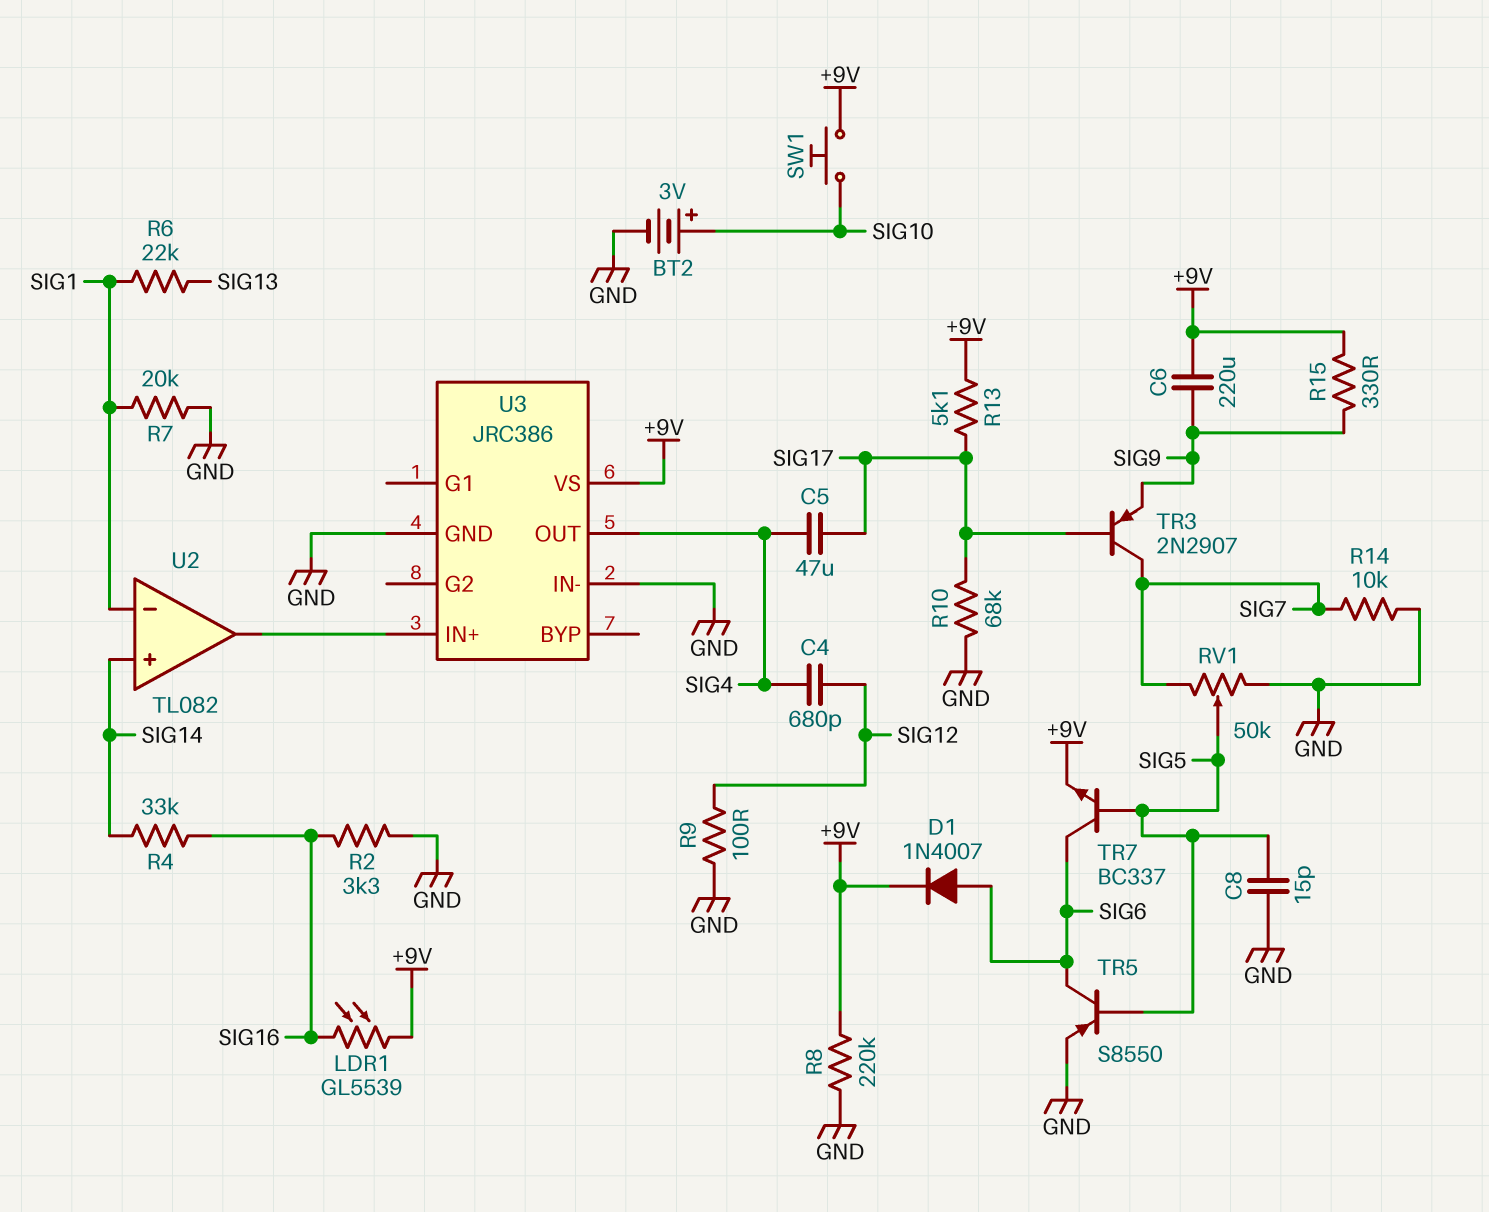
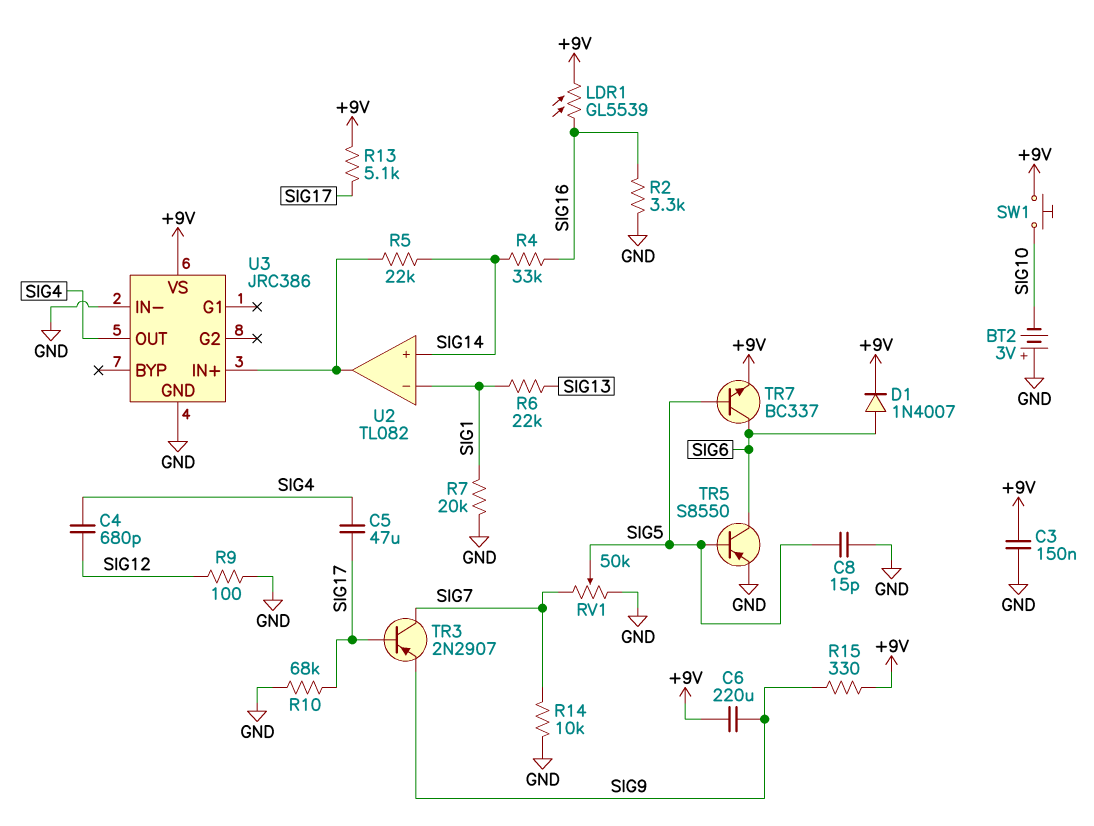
BT2: 3V (plus SIG10, minus GND) -> 3V (plus GND, minus SIG10)
C3: none -> 150nF (+9V, GND)
R5: none -> 22k (SIG14, U2/out)
R8: 220k (+9V, GND) -> none

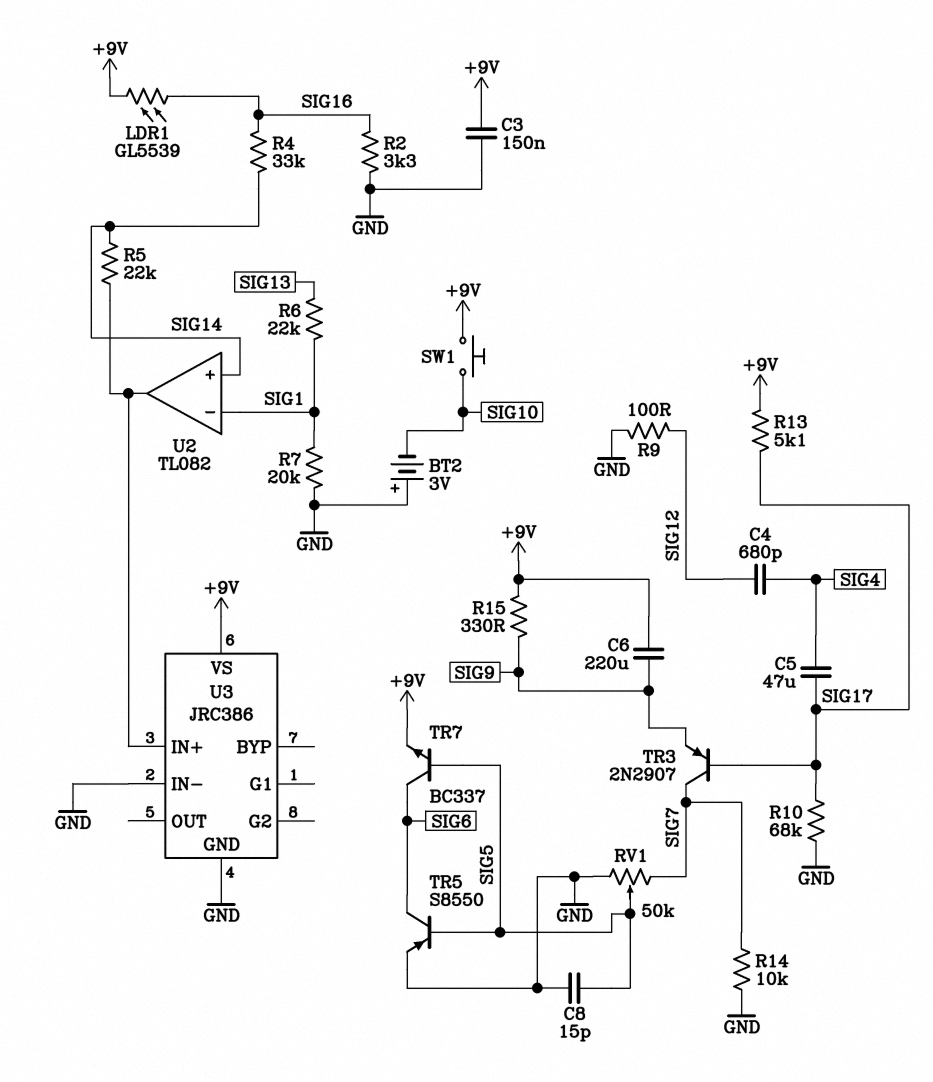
D1: diode 1N4007 (A SIG6, K +9V) -> none
U3 pin OUT: SIG4 -> none

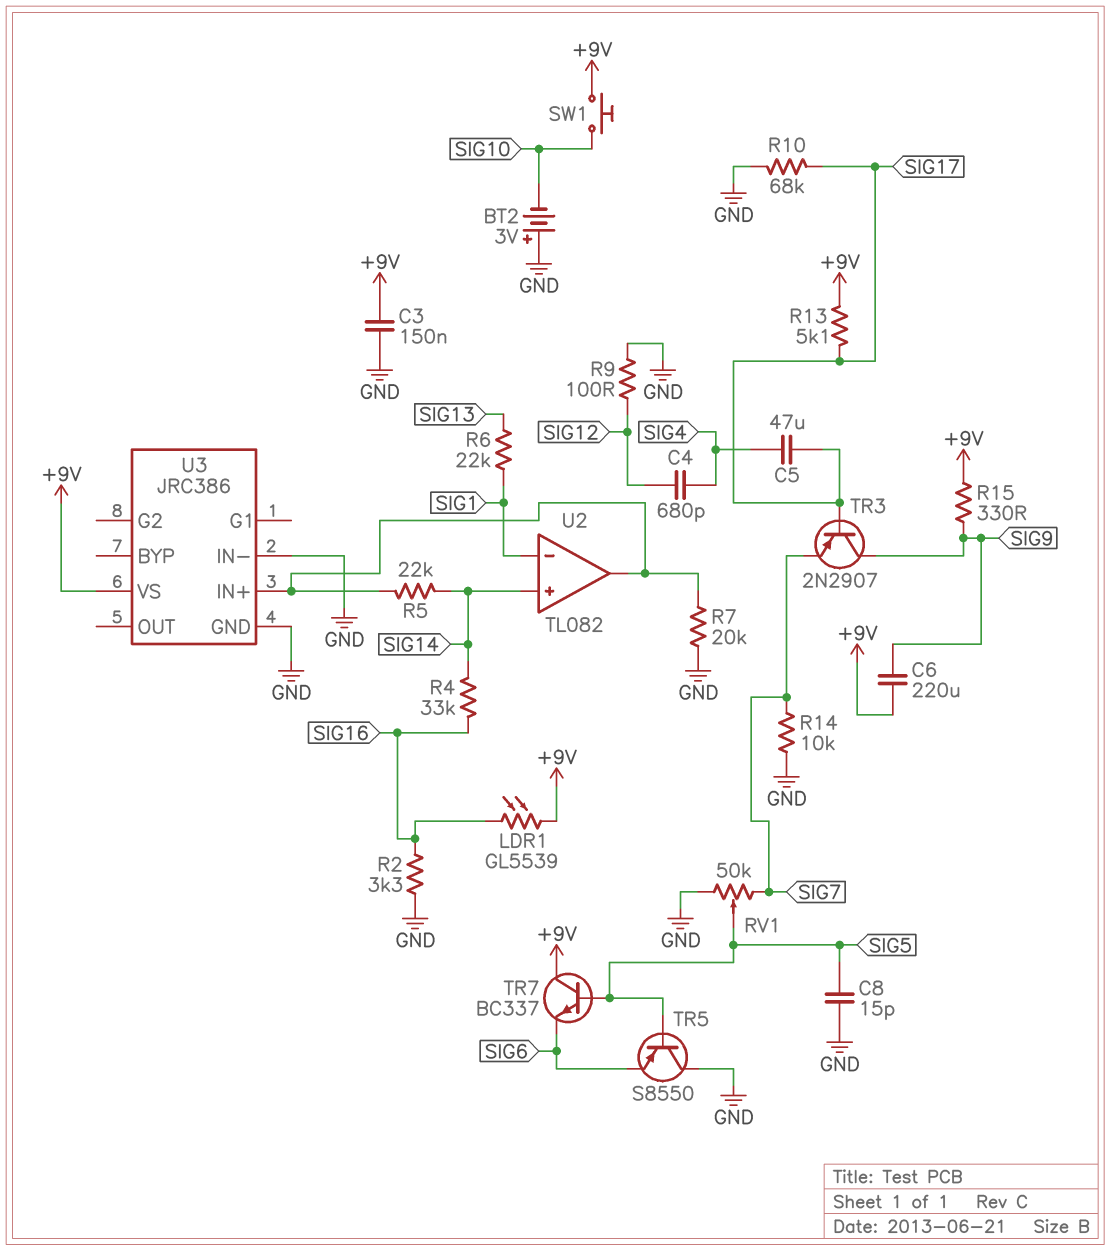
R7: 20k (GND, SIG1) -> 20k (GND, U2/out)
TR3: PNP 2N2907 (B SIG17, C SIG7, E SIG9) -> PNP 2N2907 (B SIG17, C SIG9, E SIG7)
TR5: PNP S8550 (B SIG5, C SIG6, E GND) -> PNP S8550 (B SIG5, C GND, E SIG6)
TR7: NPN BC337 (B SIG5, C SIG6, E +9V) -> NPN BC337 (B SIG5, C +9V, E SIG6)

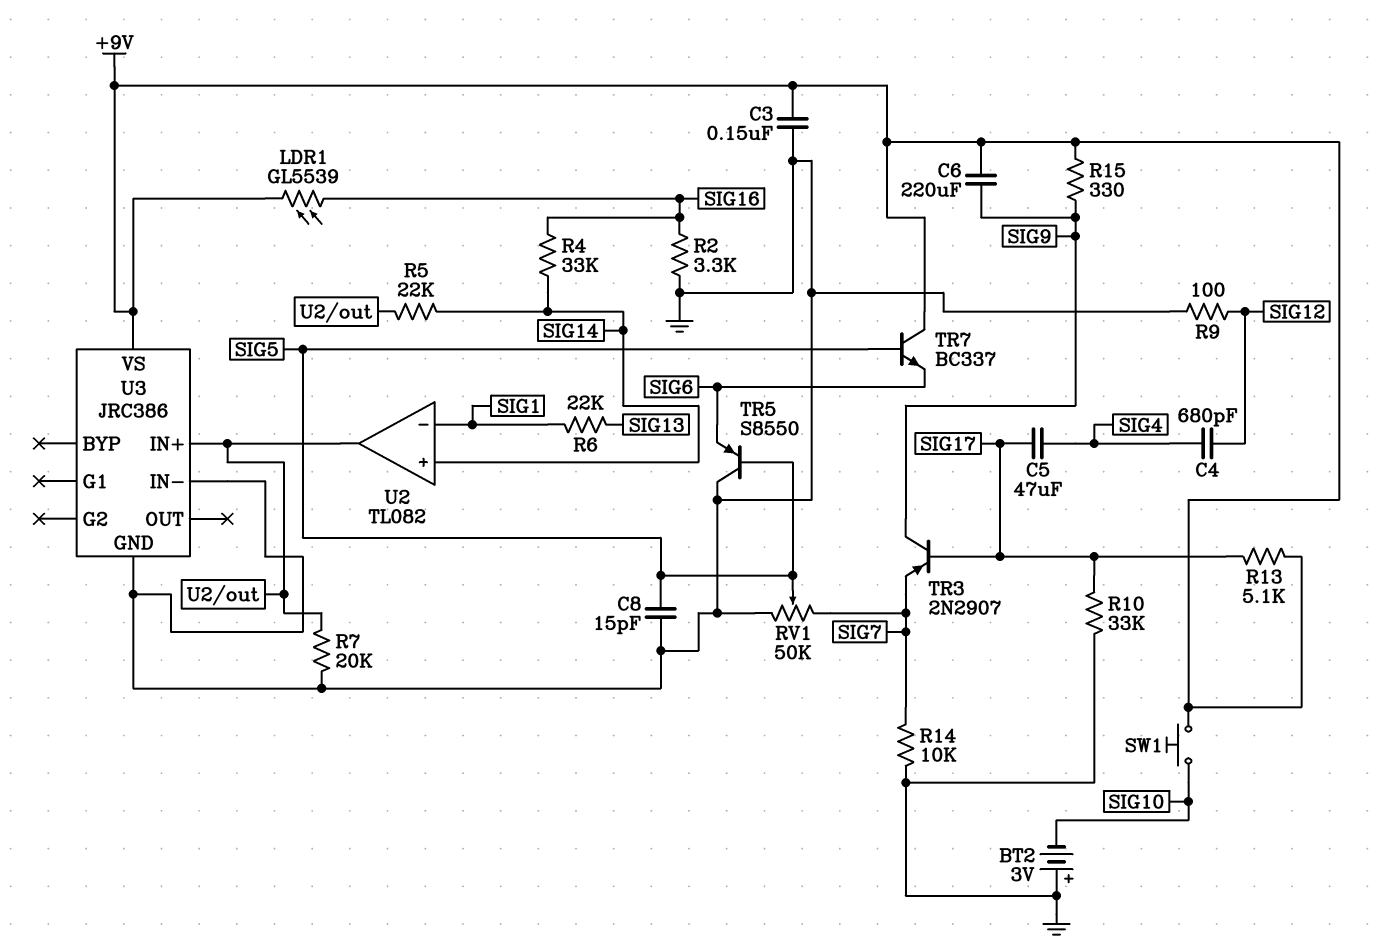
R10: 68k (GND, SIG17) -> 33k (GND, SIG17)

